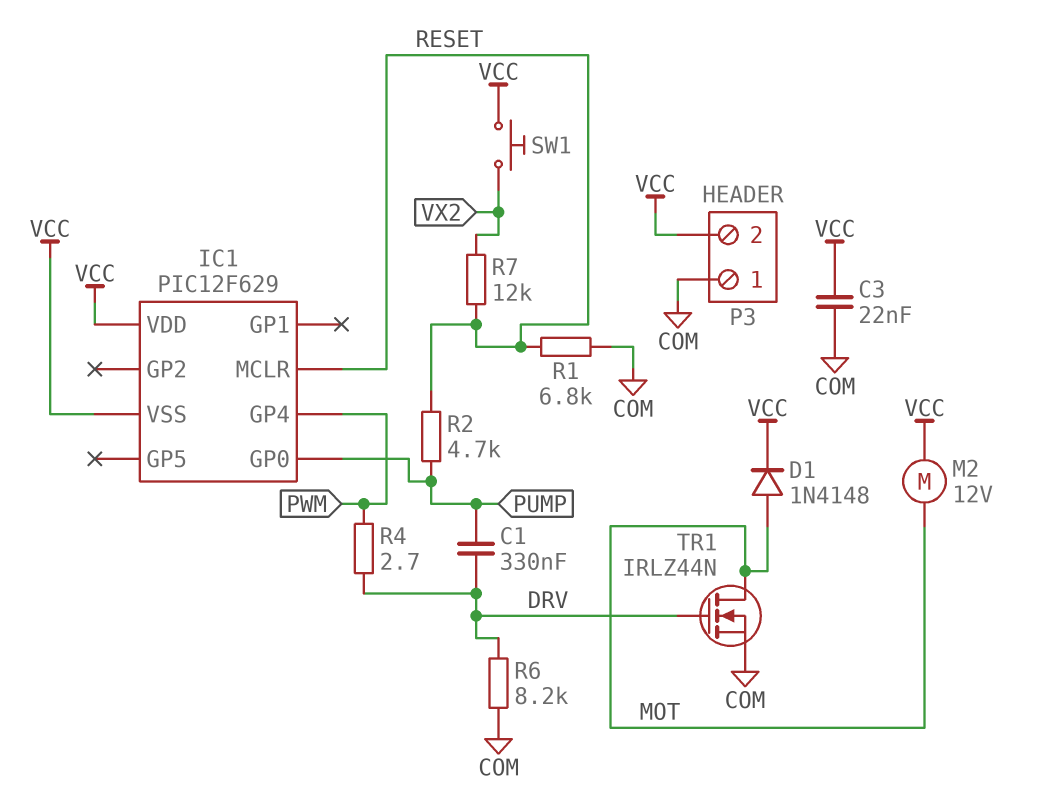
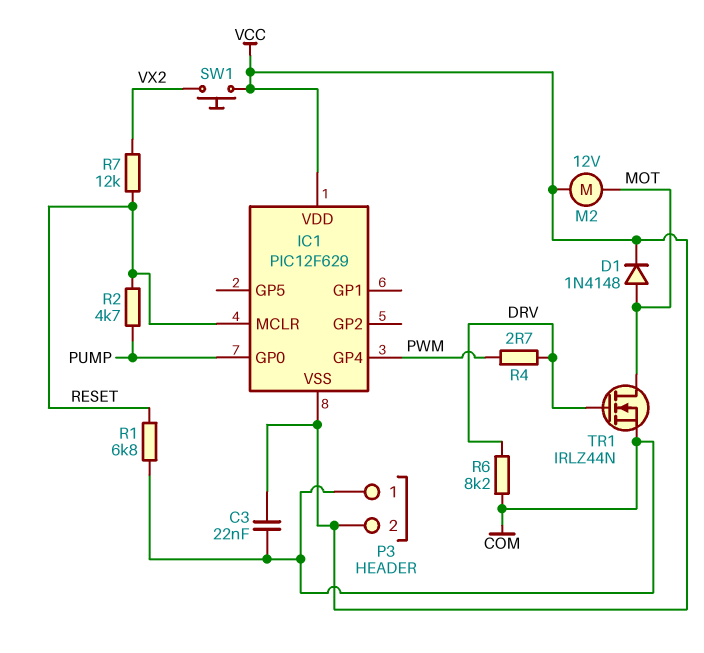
C1: 330nF (DRV, PUMP) -> none

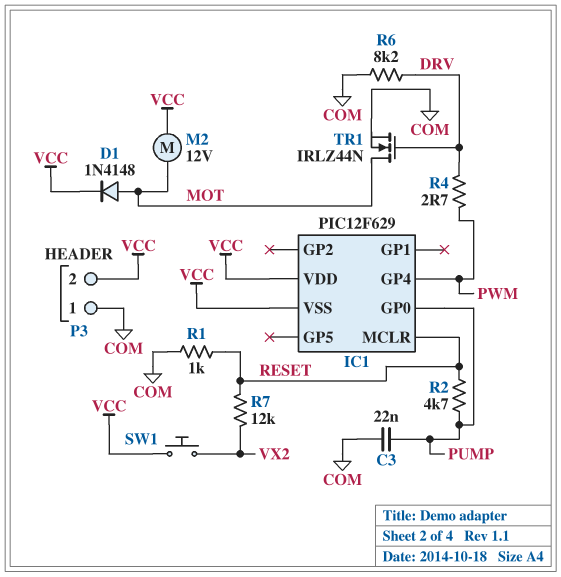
C3: 22nF (COM, VCC) -> 22nF (COM, PUMP)
R1: 6.8k (COM, RESET) -> 1k (COM, RESET)

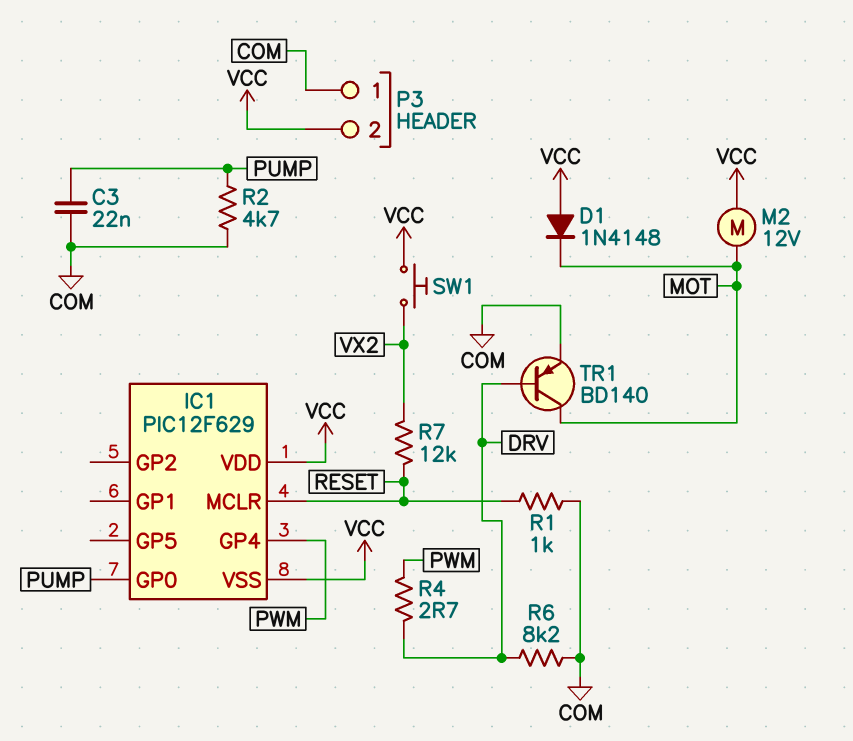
D1: diode 1N4148 (A MOT, K VCC) -> diode 1N4148 (A VCC, K MOT)
R2: 4.7k (PUMP, RESET) -> 4.7k (COM, PUMP)
TR1: NMOS IRLZ44N (G DRV, D MOT, S COM) -> PNP BD140 (B DRV, C MOT, E COM)

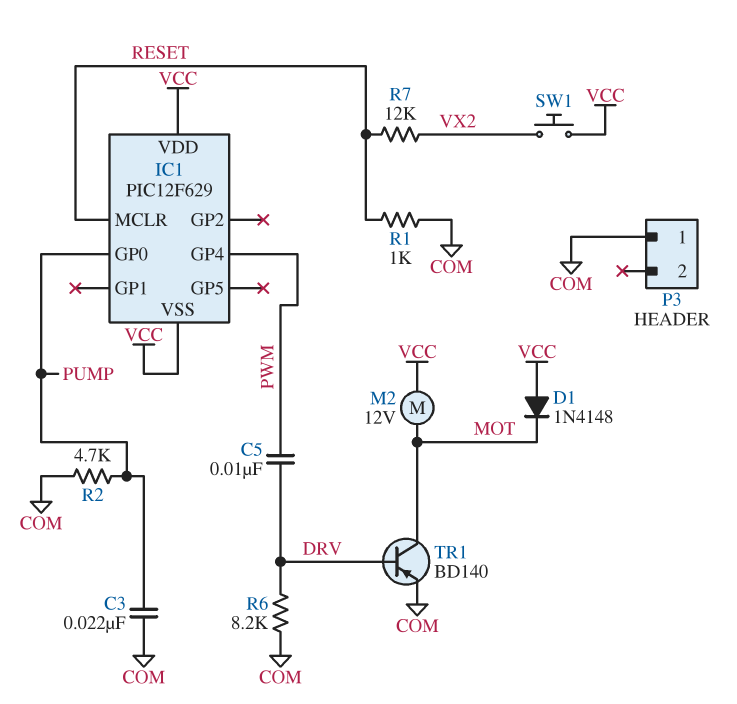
C5: none -> 10nF (DRV, PWM)
P3 pin 2: VCC -> none
R4: 2.7 (DRV, PWM) -> none

